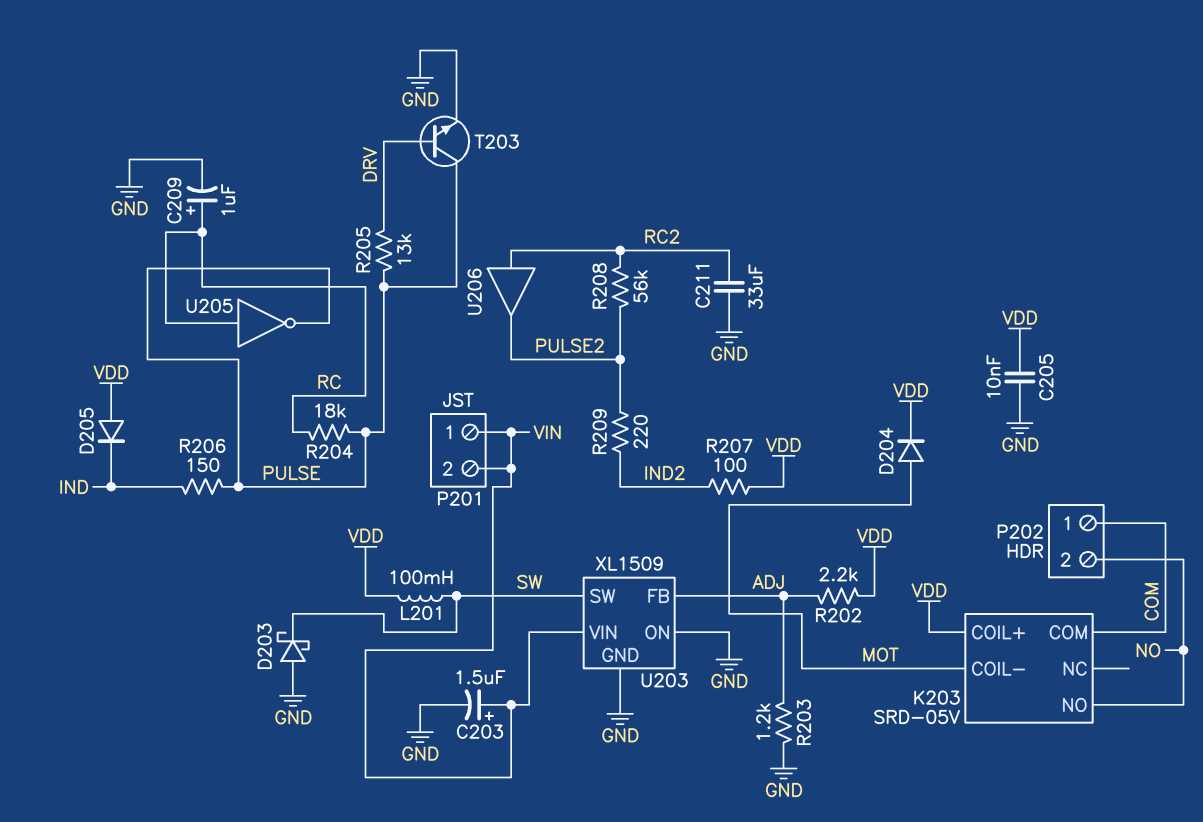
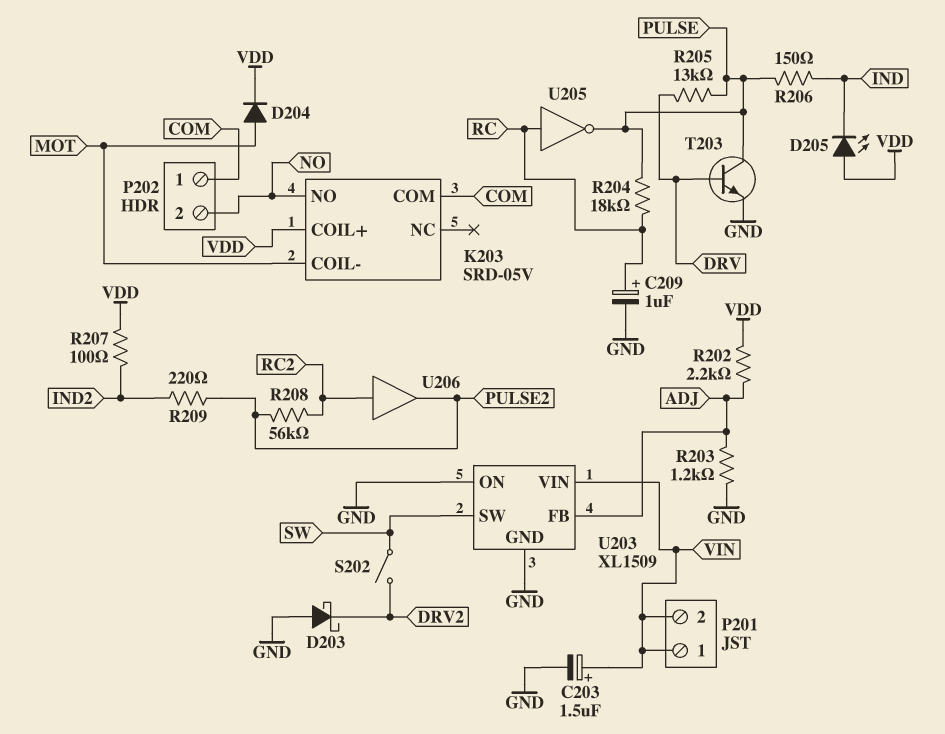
C205: 10nF (GND, VDD) -> none
C211: 33uF (GND, RC2) -> none
D203: schottky (A GND, K SW) -> schottky (A GND, K DRV2)
D205: diode (A VDD, K IND) -> LED (A VDD, K IND)
L201: 100mH (SW, VDD) -> none
S202: none -> switch (DRV2, SW)

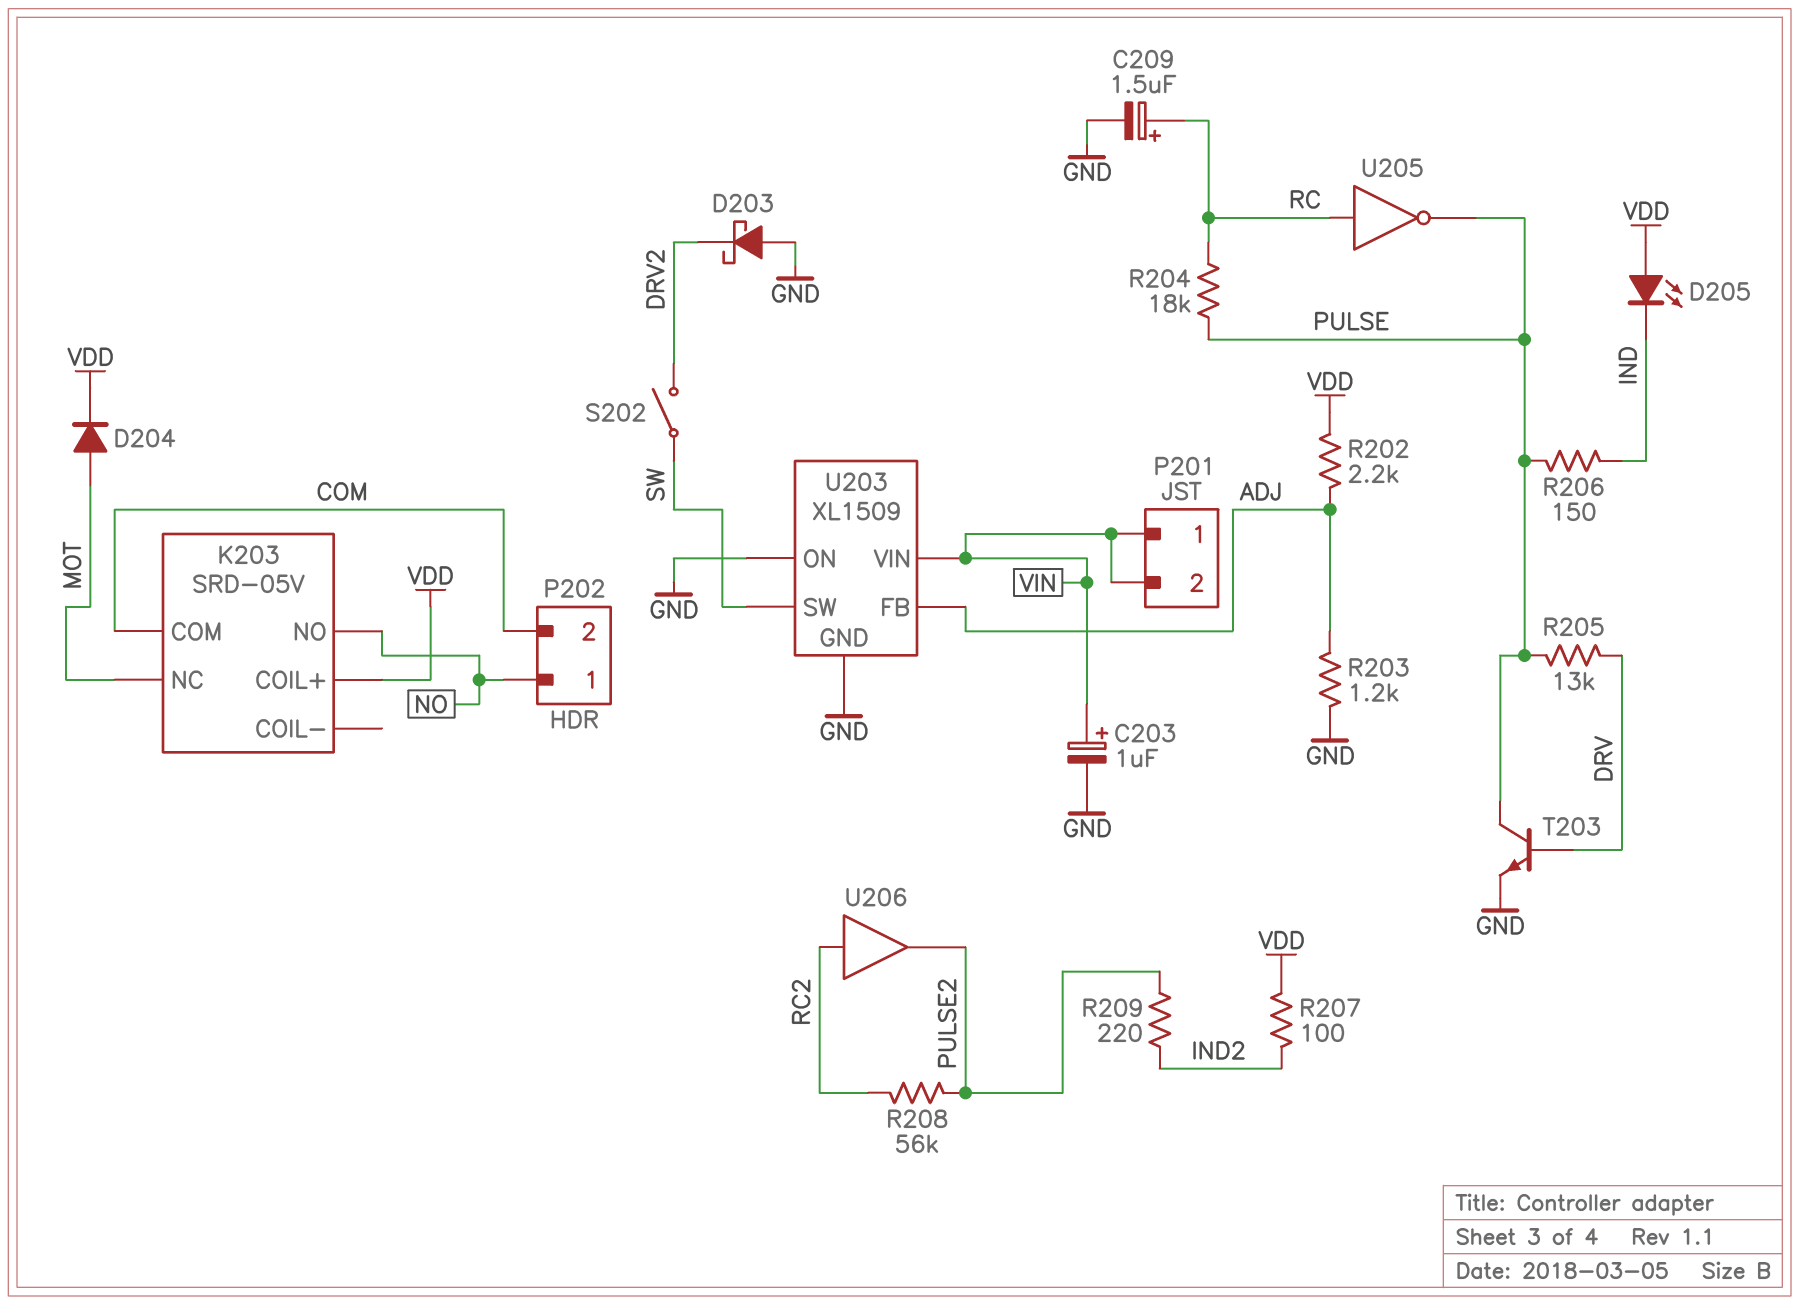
C203: 1.5uF (plus VIN, minus GND) -> 1uF (plus VIN, minus GND)
C209: 1uF (plus RC, minus GND) -> 1.5uF (plus RC, minus GND)
K203 pin COIL-: MOT -> none
K203 pin NC: none -> MOT
P202 pin 1: COM -> NO
P202 pin 2: NO -> COM

